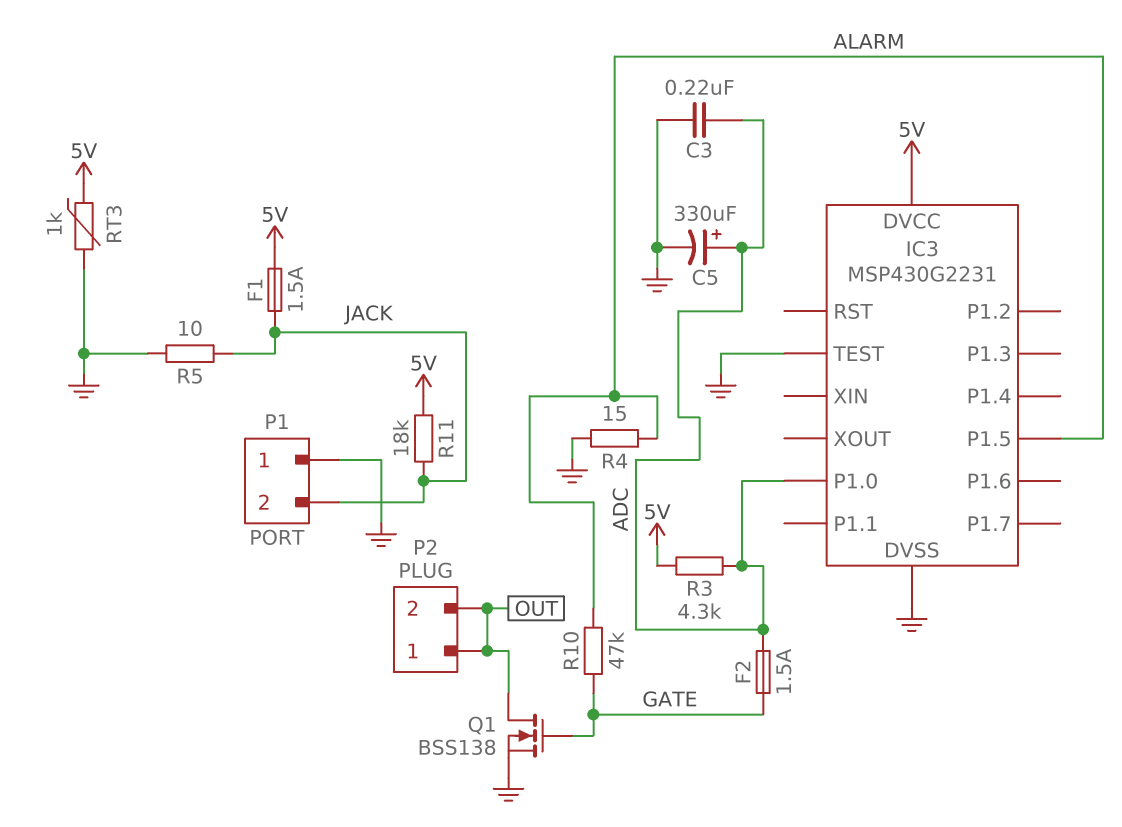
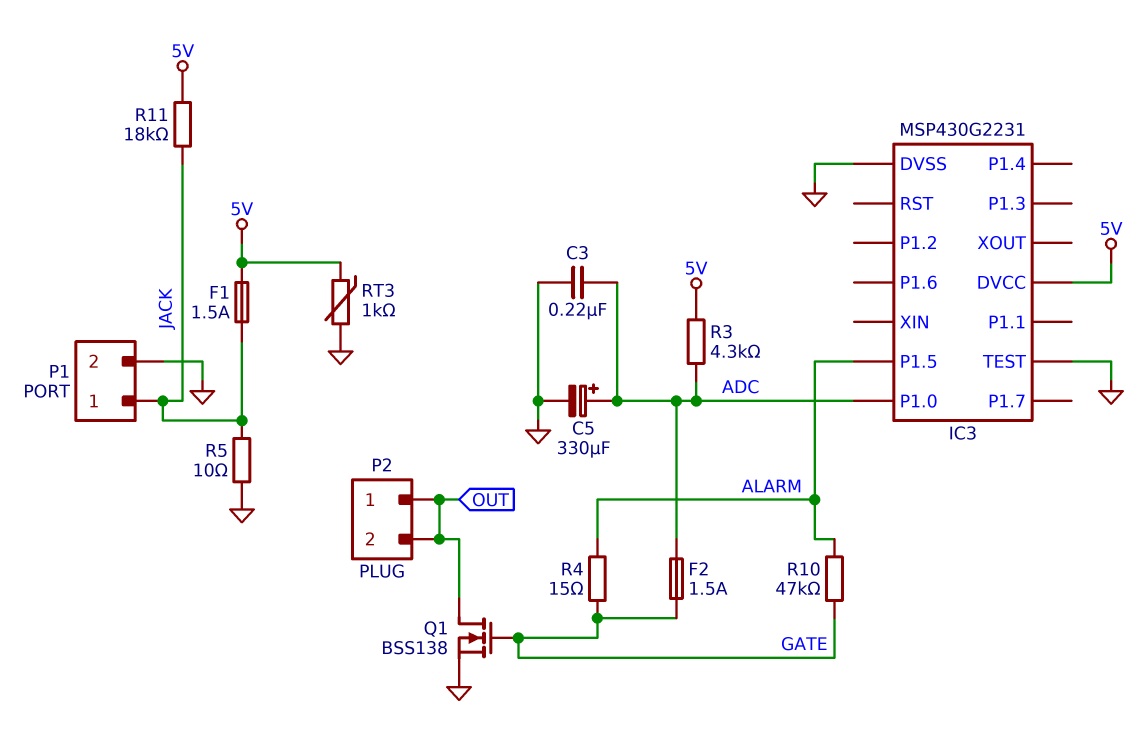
P1 pin 1: GND -> JACK
P1 pin 2: JACK -> GND
R4: 15 (ALARM, GND) -> 15 (ALARM, GATE)

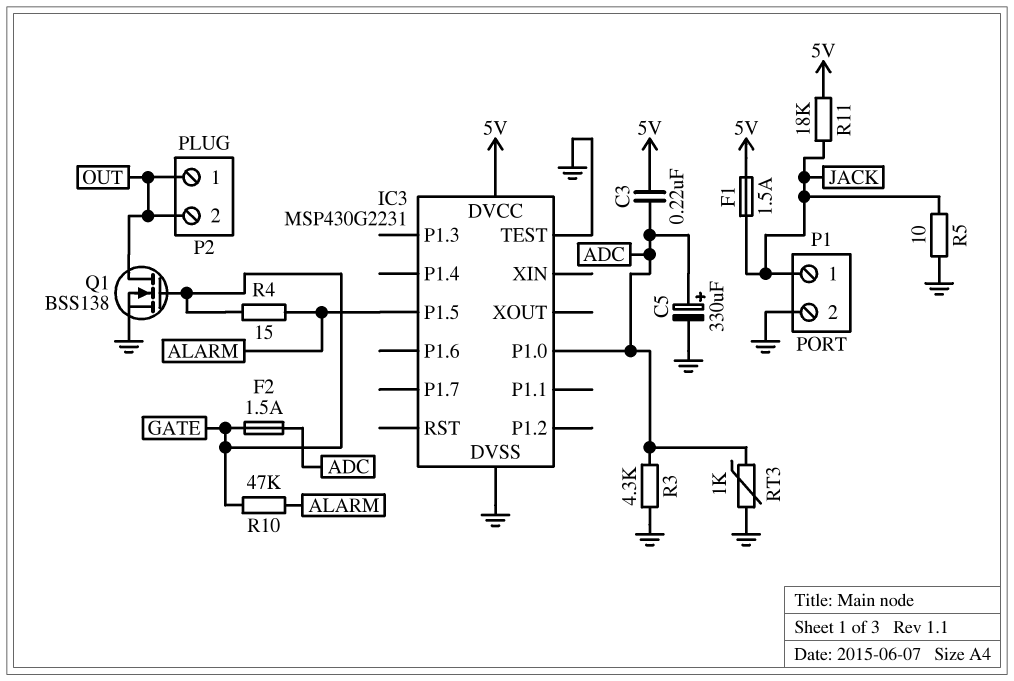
C3: 220nF (ADC, GND) -> 220nF (5V, ADC)
R3: 4.3k (5V, ADC) -> 4.3k (ADC, GND)
RT3: 1k (5V, GND) -> 1k (ADC, GND)

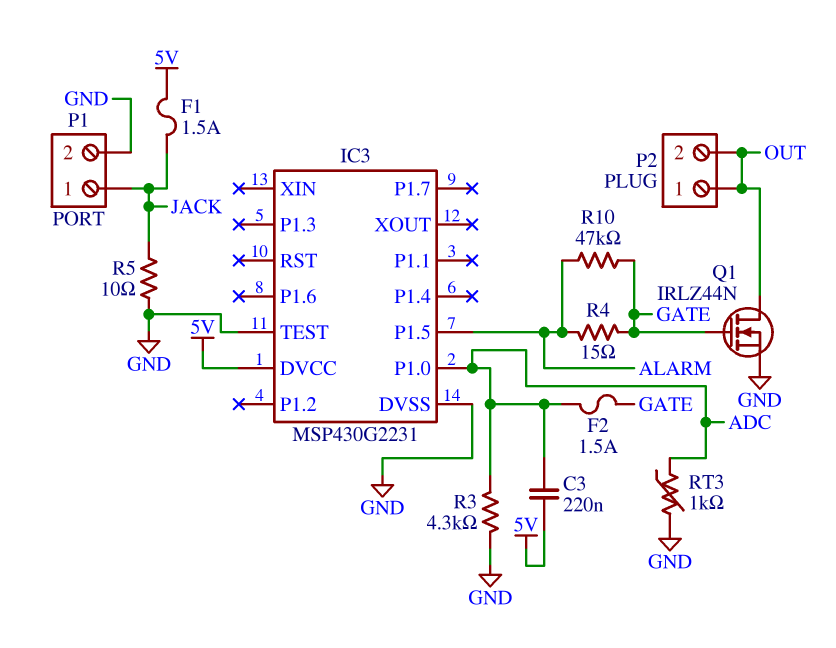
C5: 330uF (plus ADC, minus GND) -> none
Q1: NMOS BSS138 (G GATE, D OUT, S GND) -> NMOS IRLZ44N (G GATE, D OUT, S GND)
R11: 18k (5V, JACK) -> none

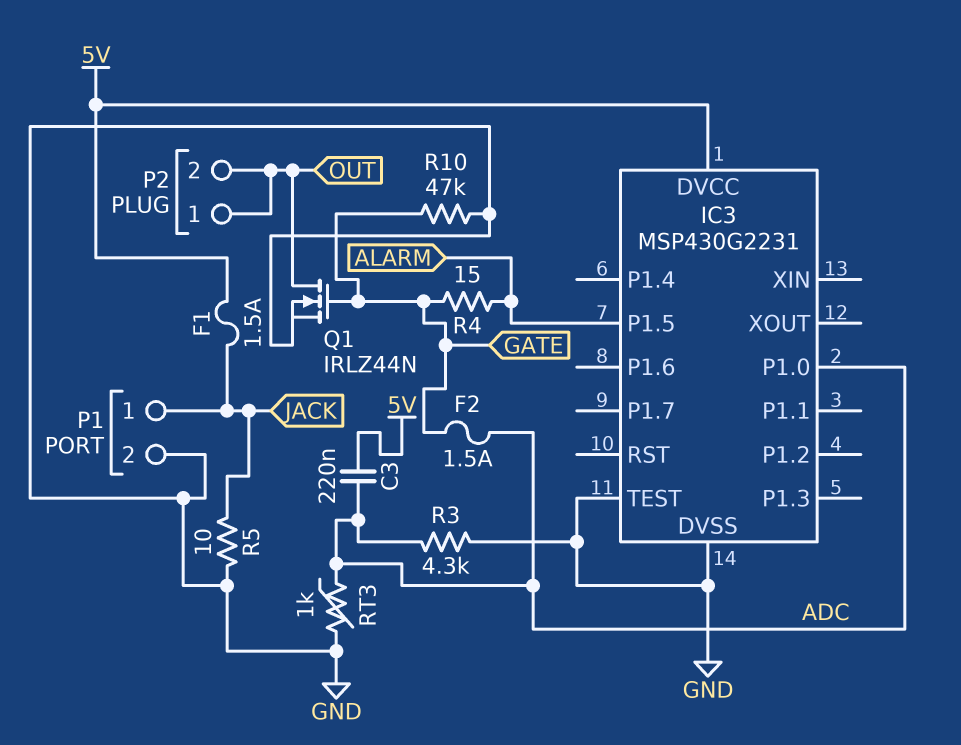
R10: 47k (ALARM, GATE) -> 47k (GATE, GND)

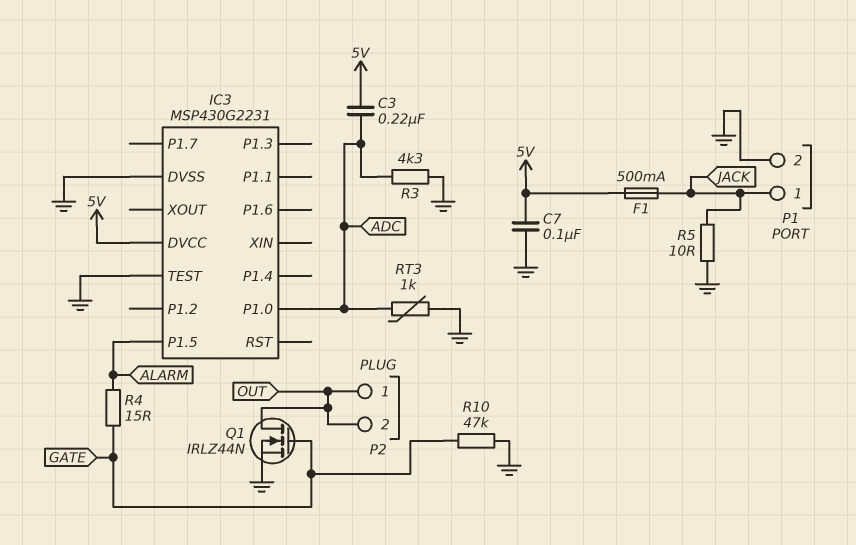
C7: none -> 100nF (5V, GND)
F1: 1.5A (5V, JACK) -> 500mA (5V, JACK)
F2: 1.5A (ADC, GATE) -> none

